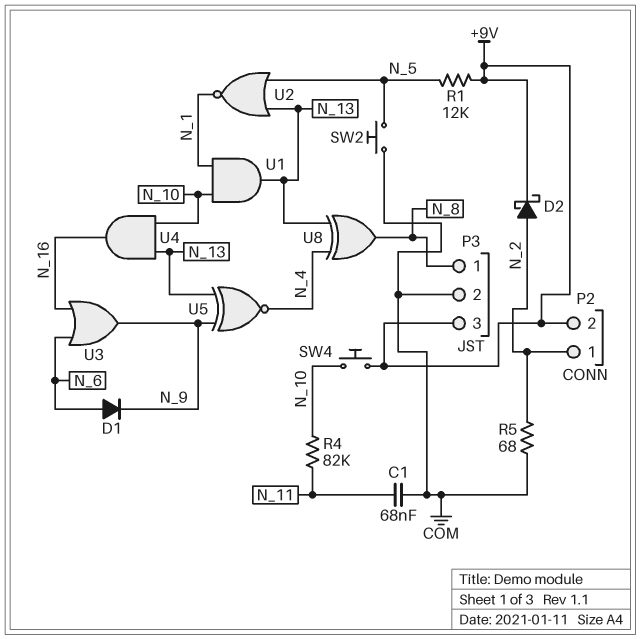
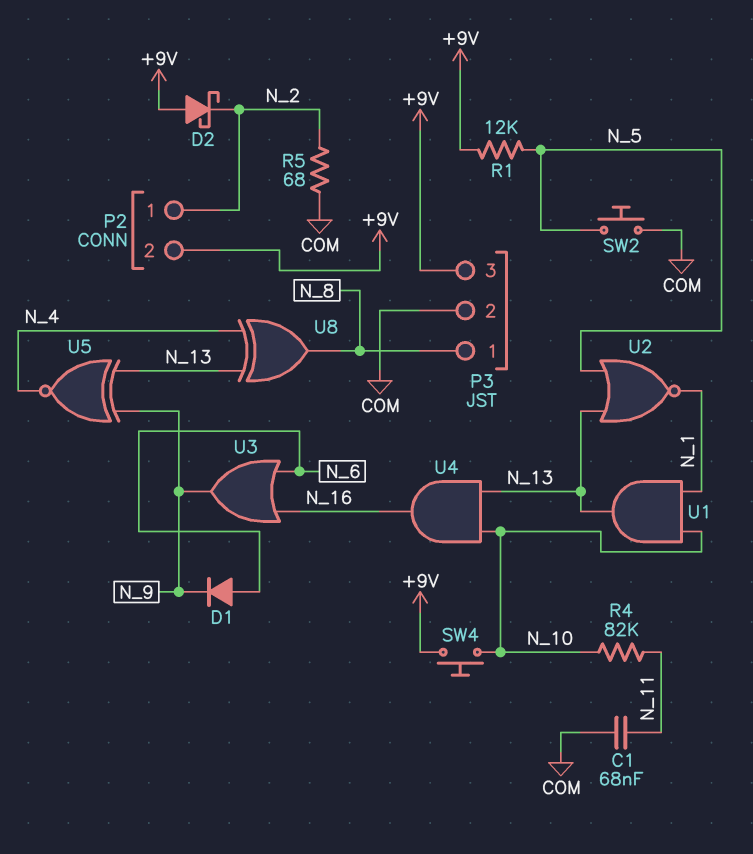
D2: schottky (A N_2, K +9V) -> schottky (A +9V, K N_2)

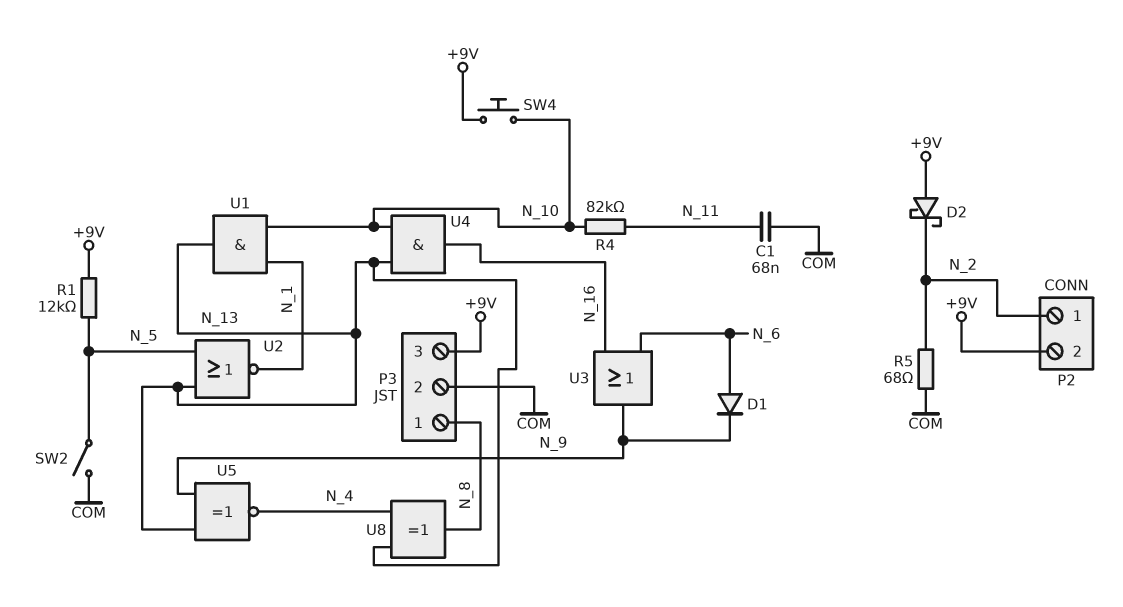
SW2: button (COM, N_5) -> switch (COM, N_5)

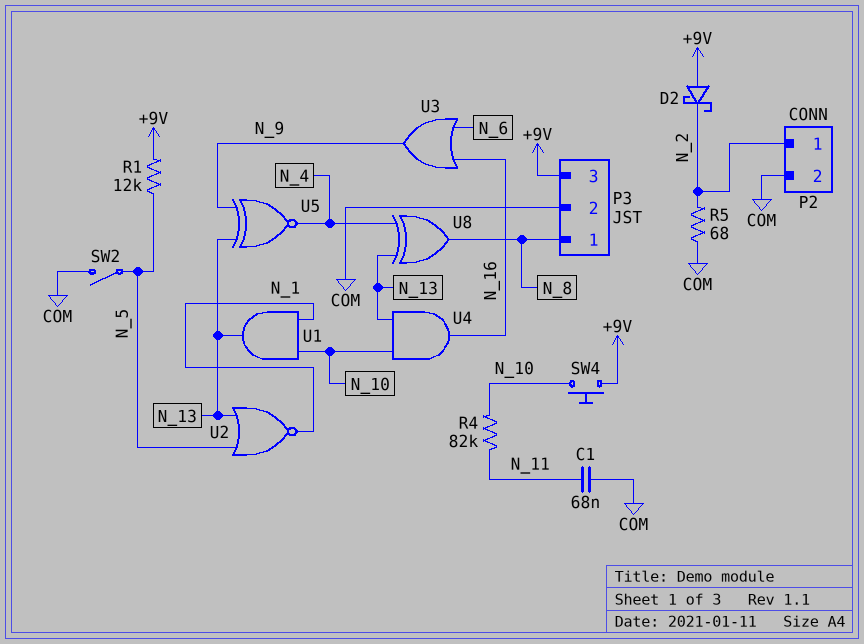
D1: diode (A N_6, K N_9) -> none
P2 pin 2: +9V -> COM

